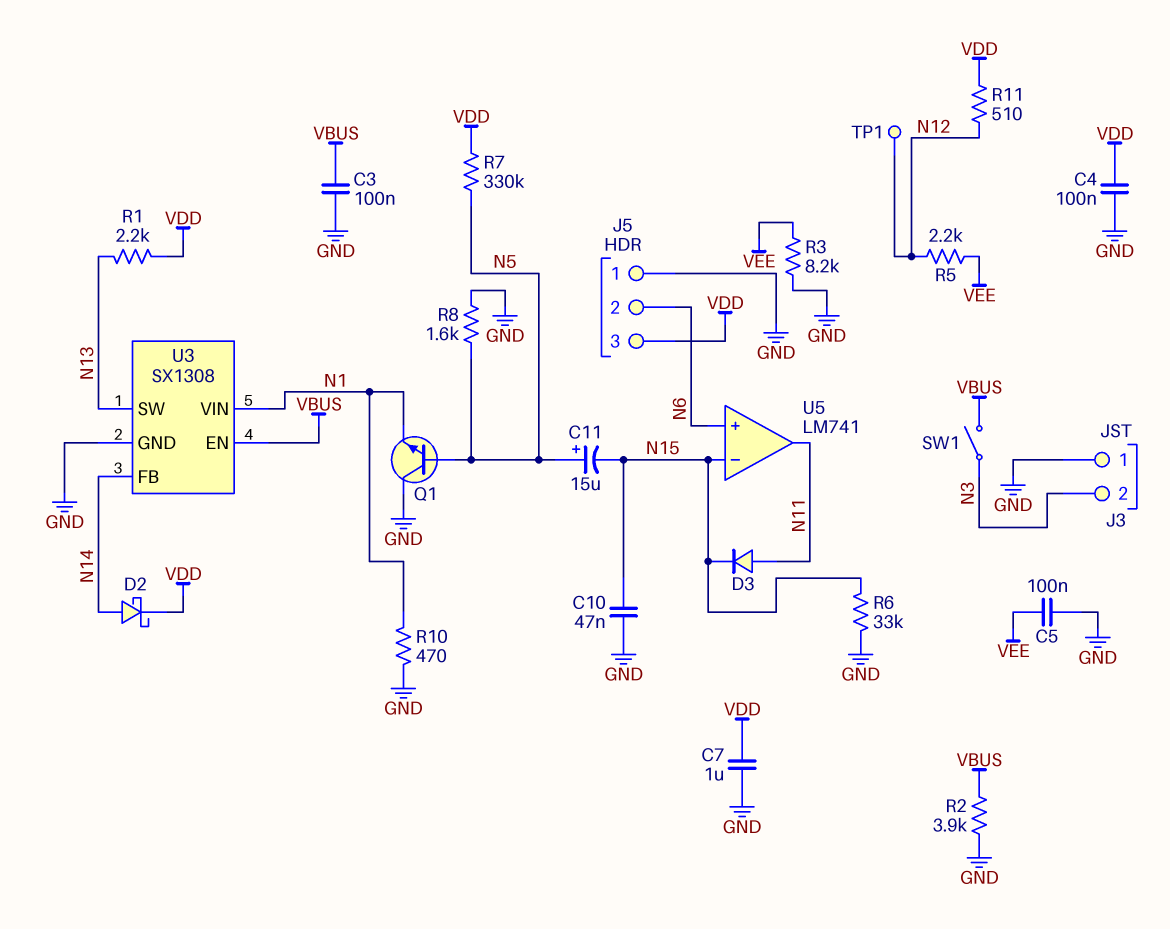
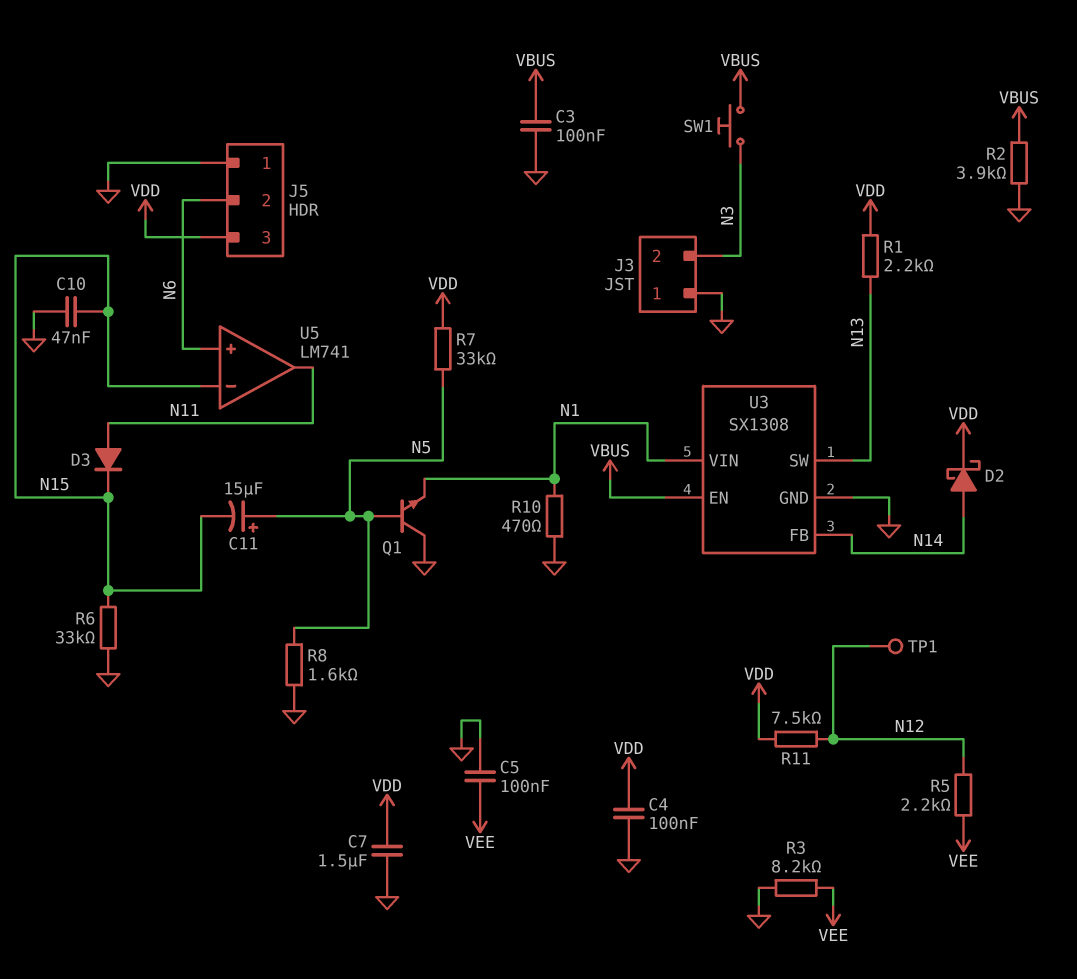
C7: 1uF (GND, VDD) -> 1.5uF (GND, VDD)
R7: 330k (N5, VDD) -> 33k (N5, VDD)
R11: 510 (N12, VDD) -> 7.5k (N12, VDD)
SW1: switch (N3, VBUS) -> button (N3, VBUS)

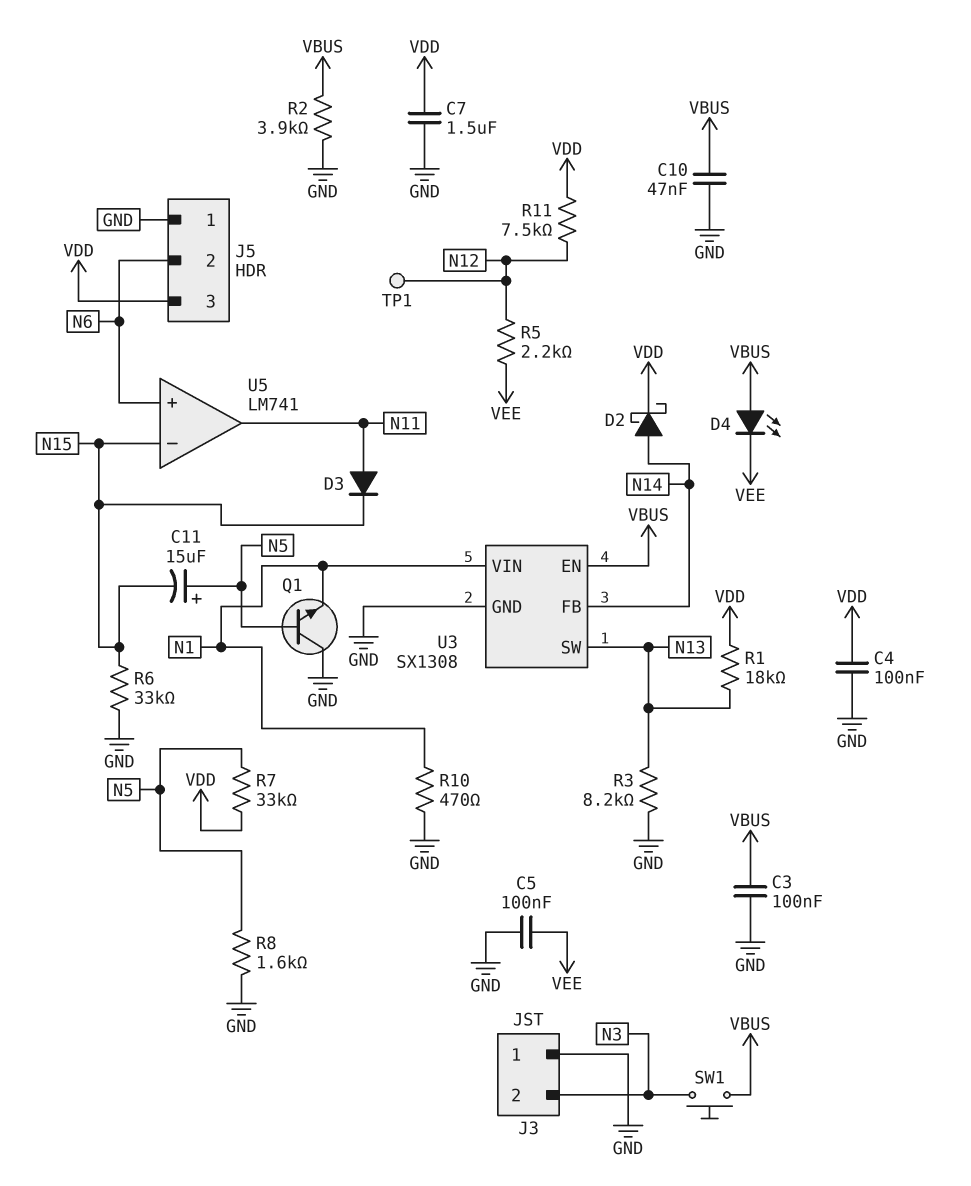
C10: 47nF (GND, N15) -> 47nF (GND, VBUS)
D4: none -> LED (A VBUS, K VEE)
R1: 2.2k (N13, VDD) -> 18k (N13, VDD)
R3: 8.2k (GND, VEE) -> 8.2k (GND, N13)

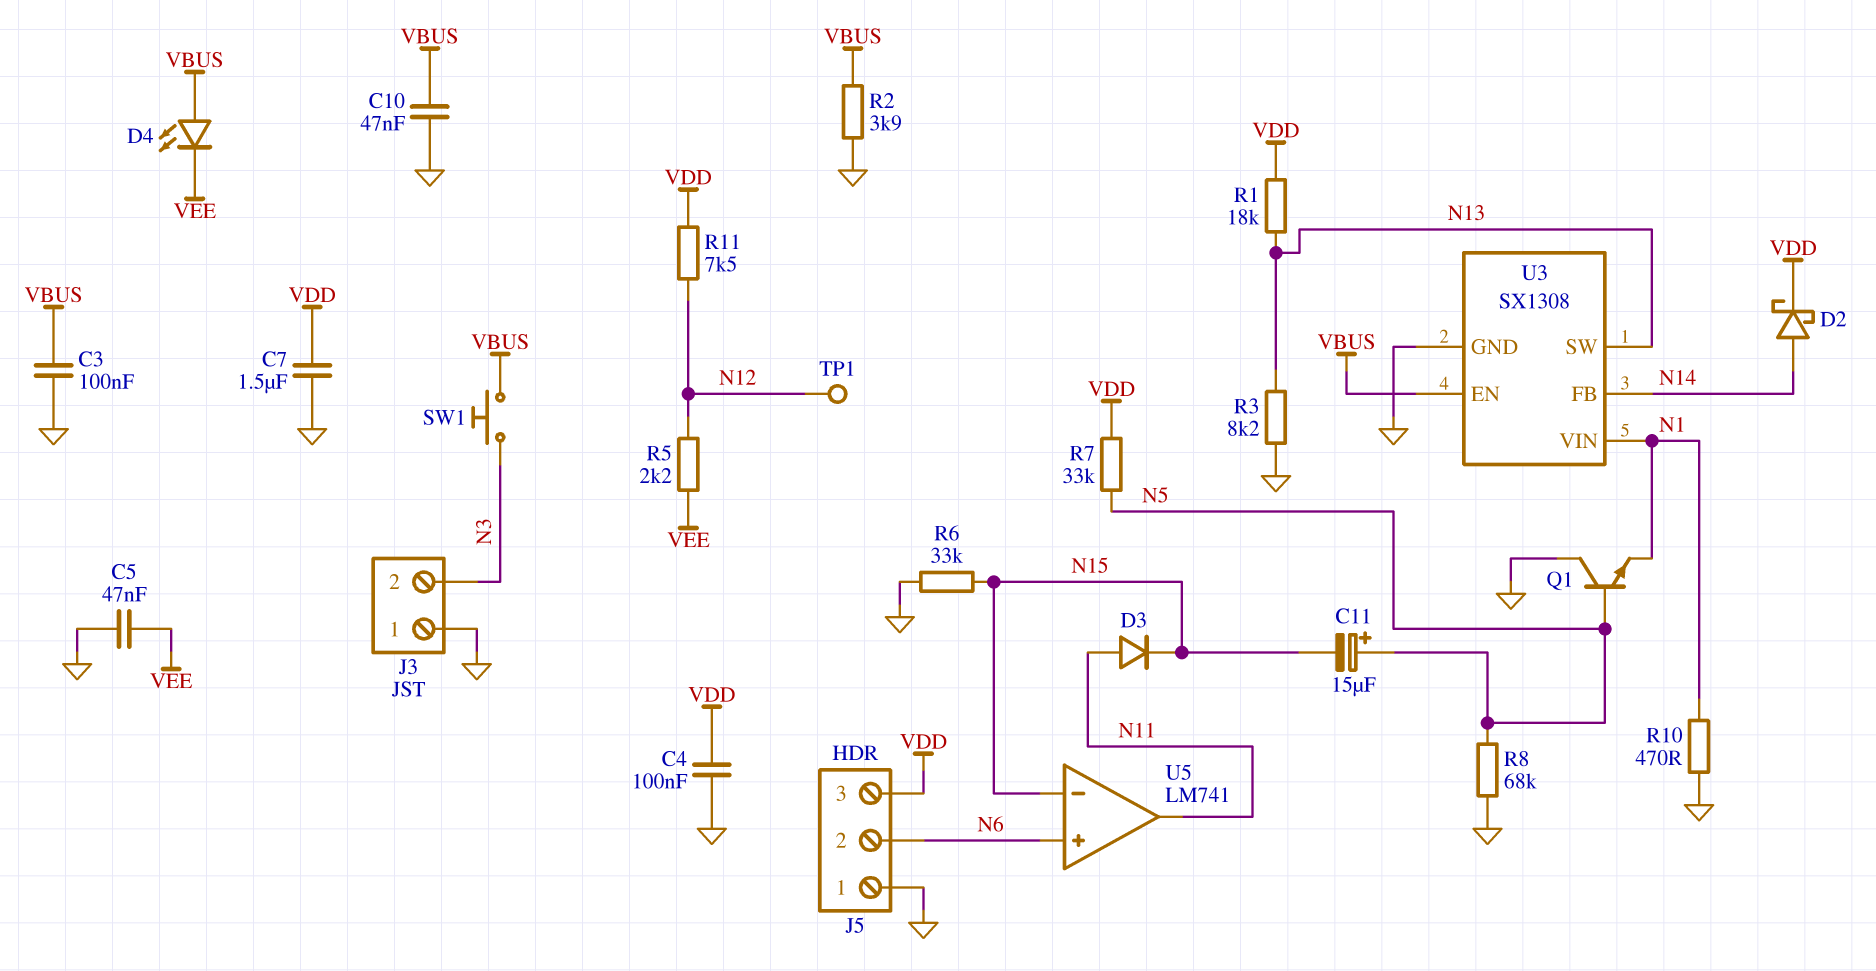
C5: 100nF (GND, VEE) -> 47nF (GND, VEE)
R8: 1.6k (GND, N5) -> 68k (GND, N5)

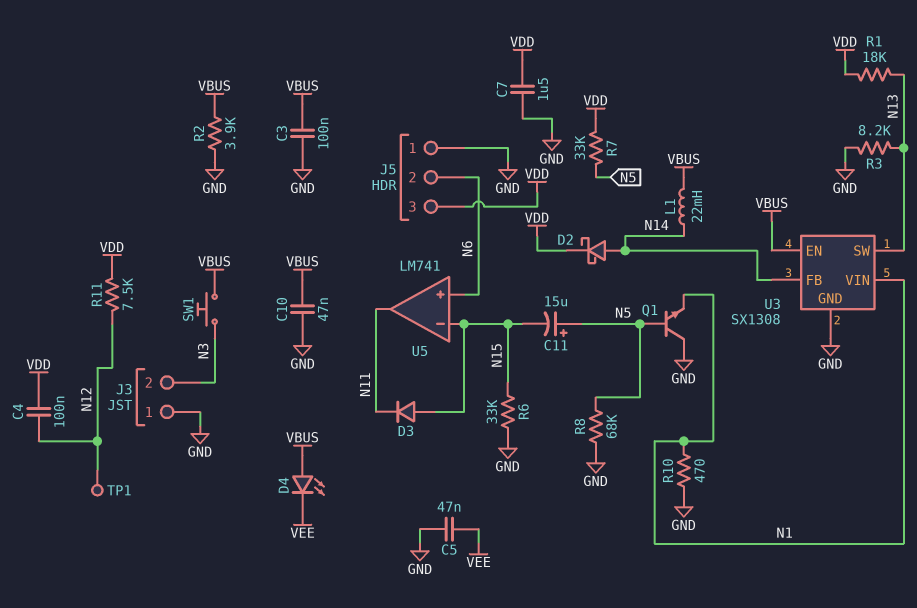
C4: 100nF (GND, VDD) -> 100nF (N12, VDD)
D3: diode (A N11, K N15) -> diode (A N15, K N11)
L1: none -> 22mH (N14, VBUS)
R5: 2.2k (N12, VEE) -> none

